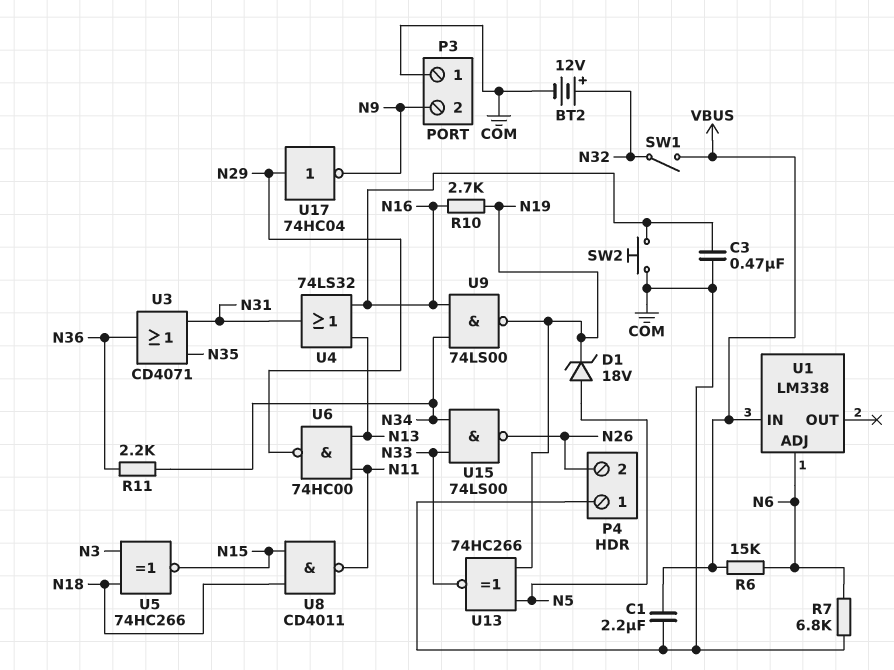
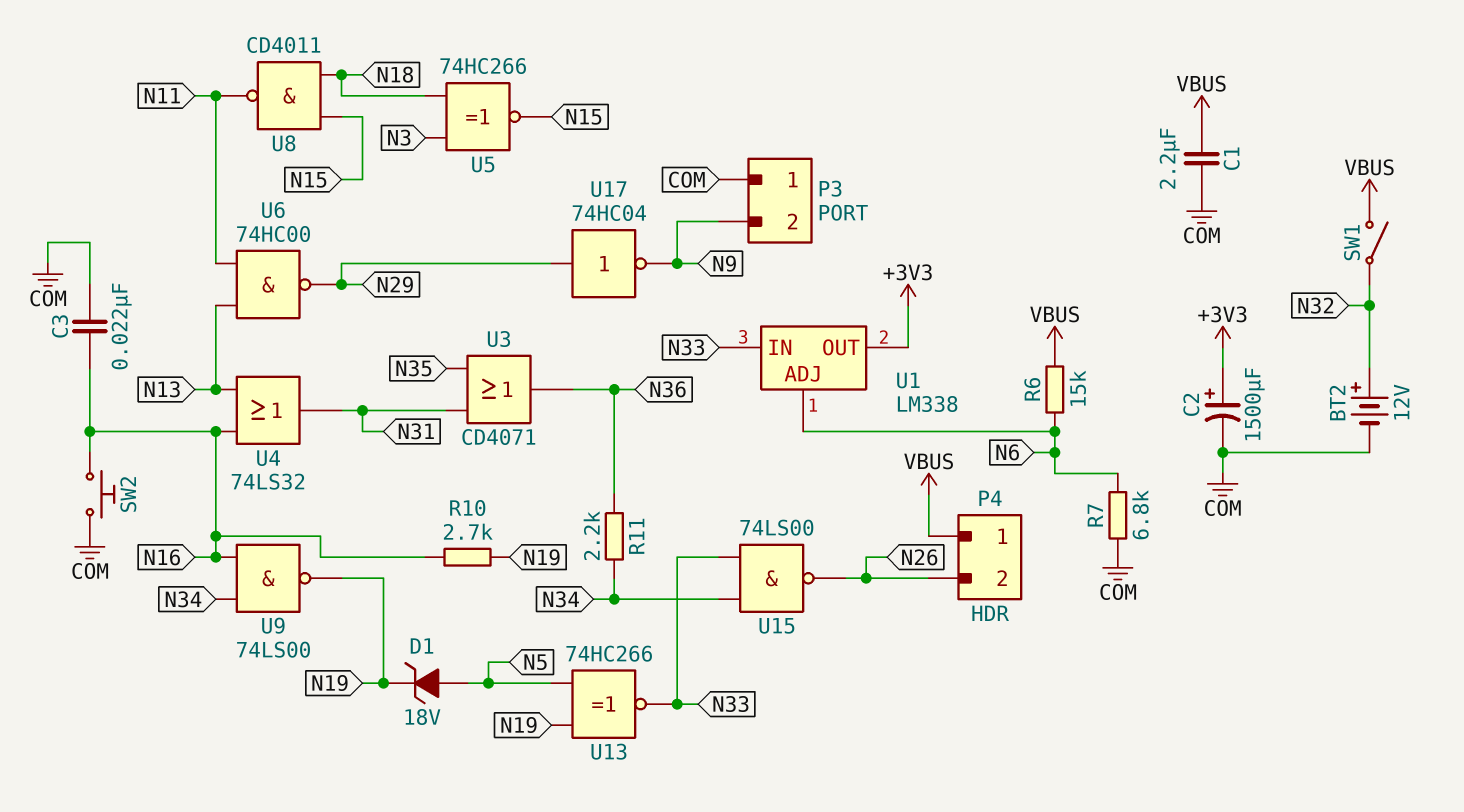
C2: none -> 1500uF (plus +3V3, minus COM)
C3: 470nF (COM, N16) -> 22nF (COM, N16)
P4 pin 1: COM -> VBUS
U1 pin IN: VBUS -> N33
U1 pin OUT: none -> +3V3

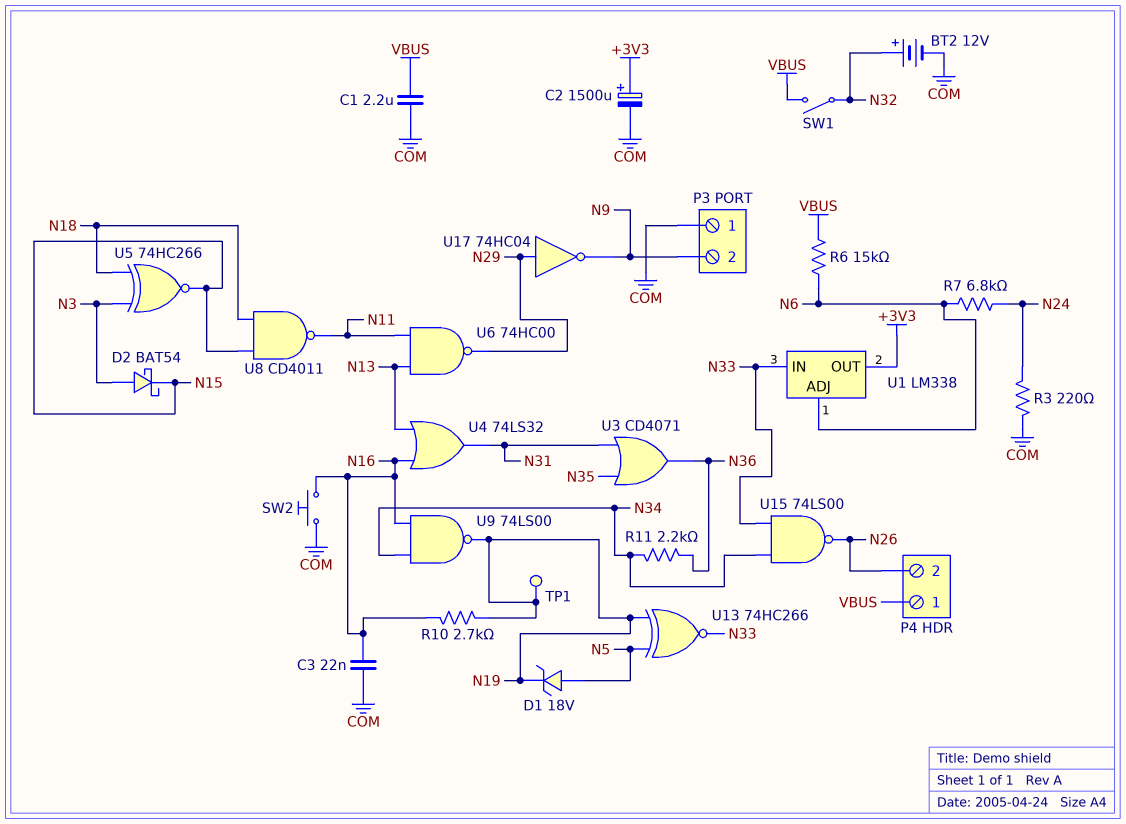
D2: none -> schottky BAT54 (A N3, K N15)
R3: none -> 220 (COM, N24)
R7: 6.8k (COM, N6) -> 6.8k (N6, N24)
TP1: none -> test point (N19)

